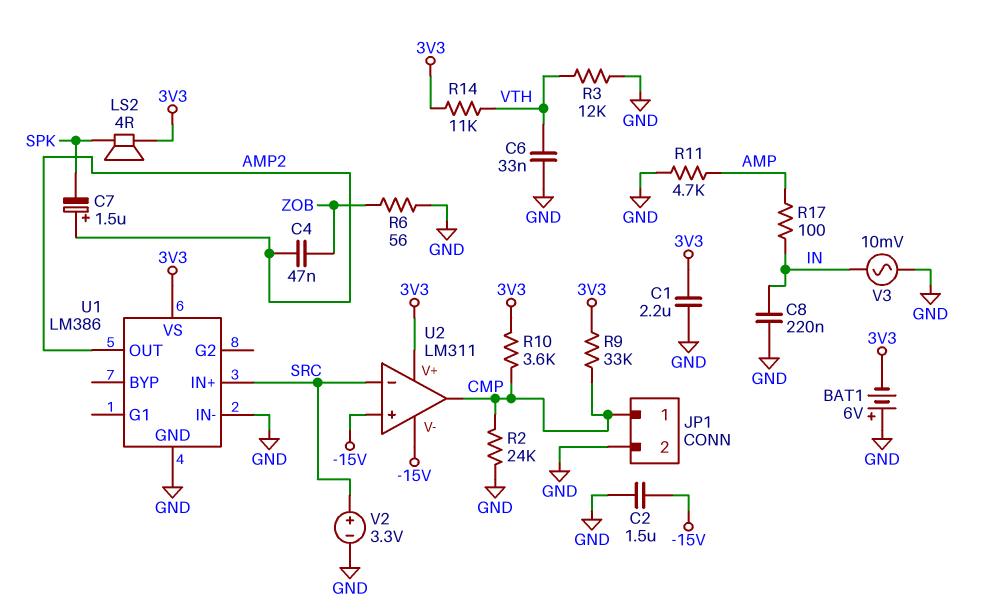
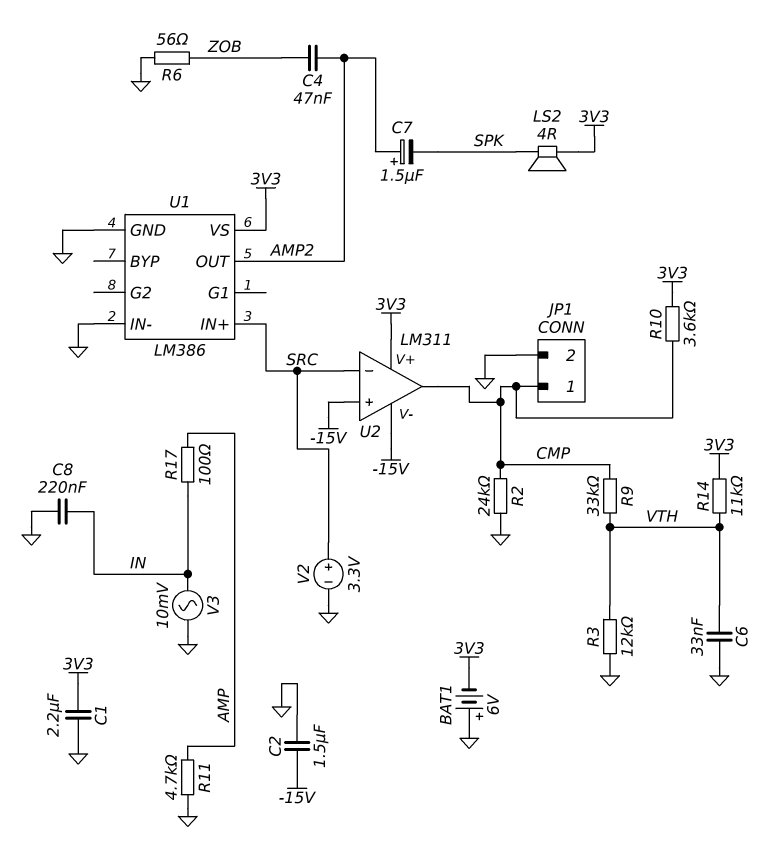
R9: 33k (3V3, CMP) -> 33k (CMP, VTH)

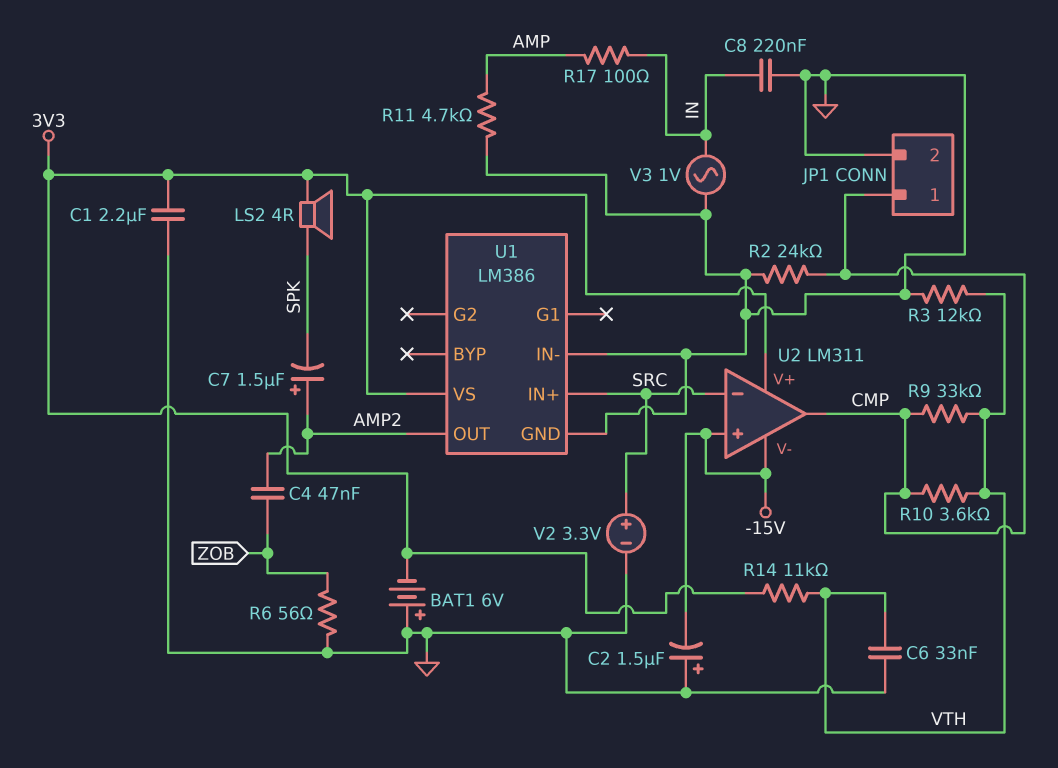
C2: 1.5uF (-15V, GND) -> 1.5uF (plus GND, minus -15V)
R10: 3.6k (3V3, CMP) -> 3.6k (CMP, VTH)
V3: AC 10mV (GND, IN) -> AC 1V (GND, IN)

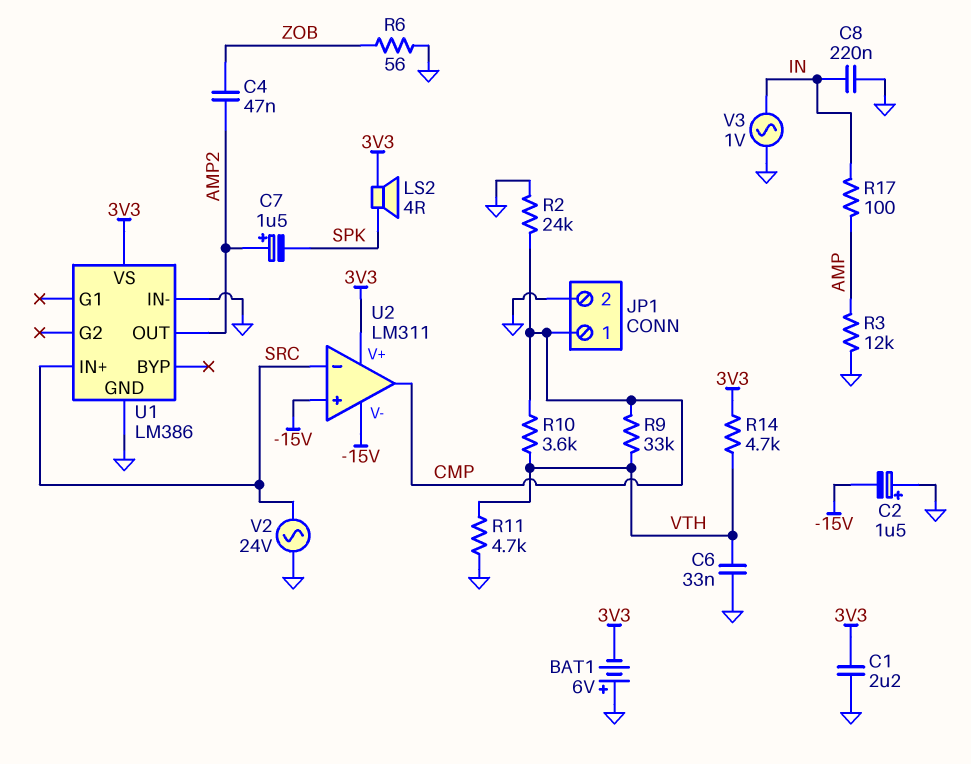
R3: 12k (GND, VTH) -> 12k (AMP, GND)
R11: 4.7k (AMP, GND) -> 4.7k (GND, VTH)
R14: 11k (3V3, VTH) -> 4.7k (3V3, VTH)
V2: 3.3V (plus SRC, minus GND) -> AC 24V (GND, SRC)

